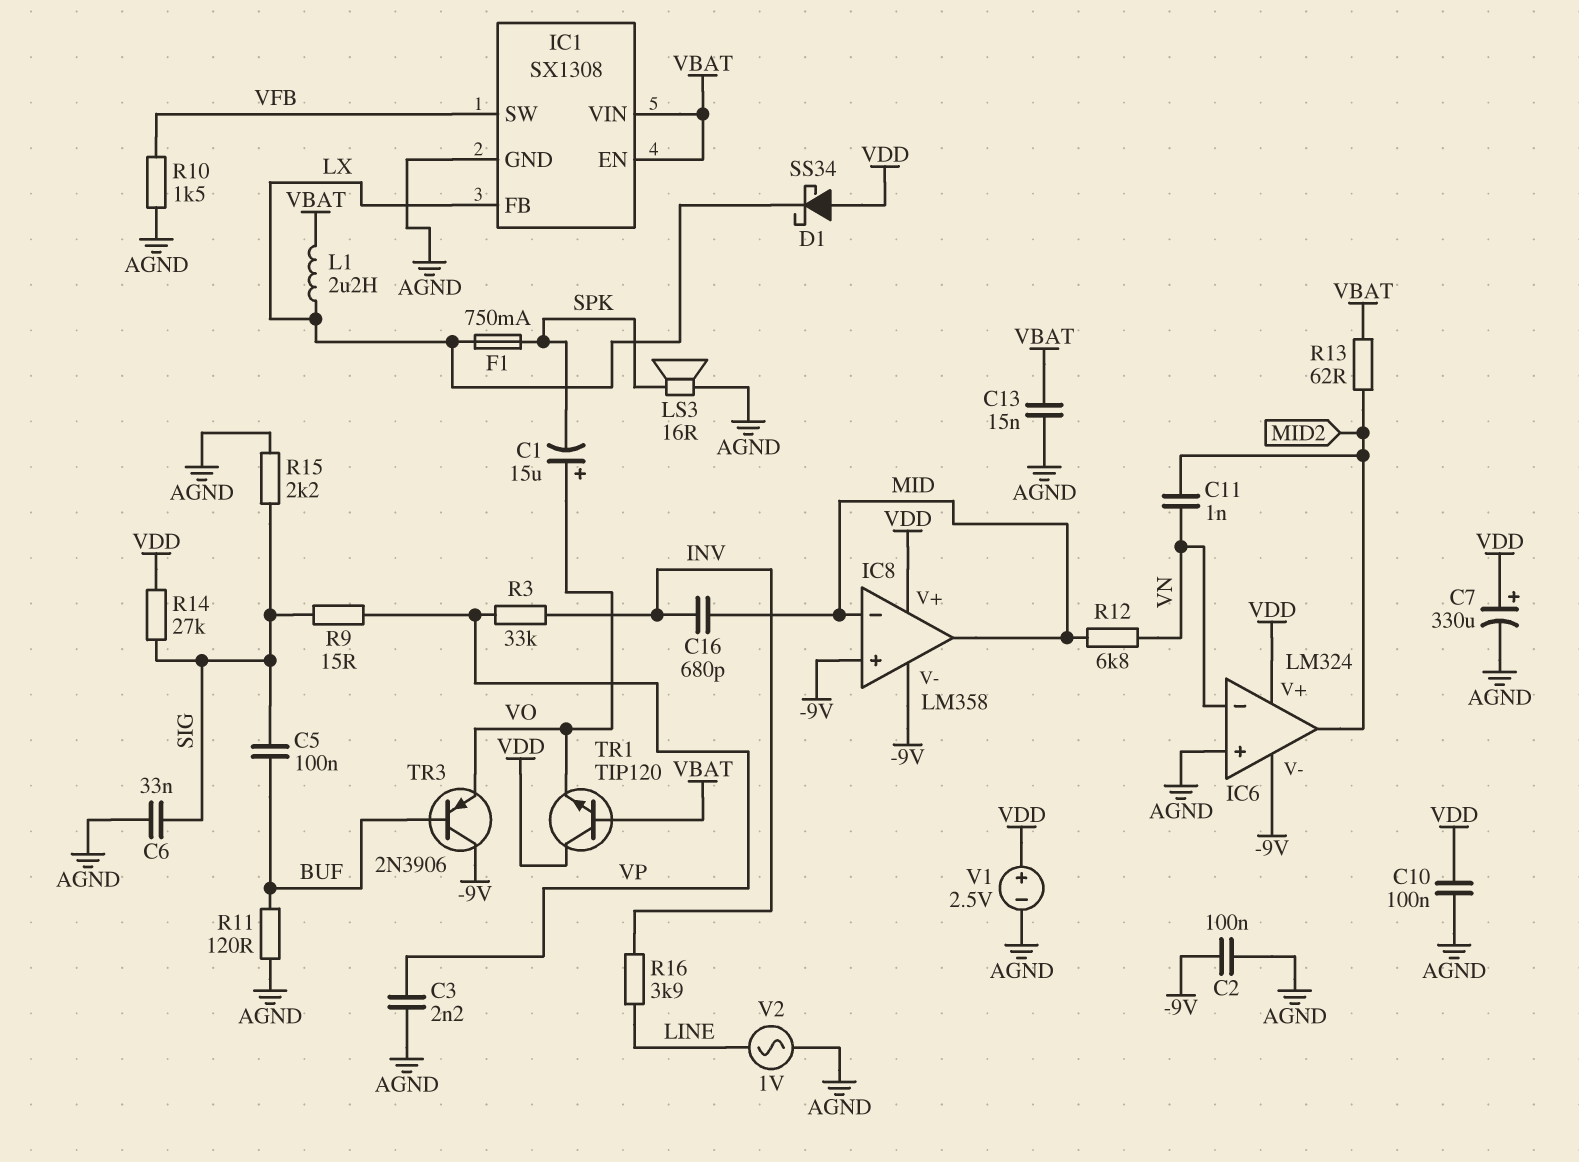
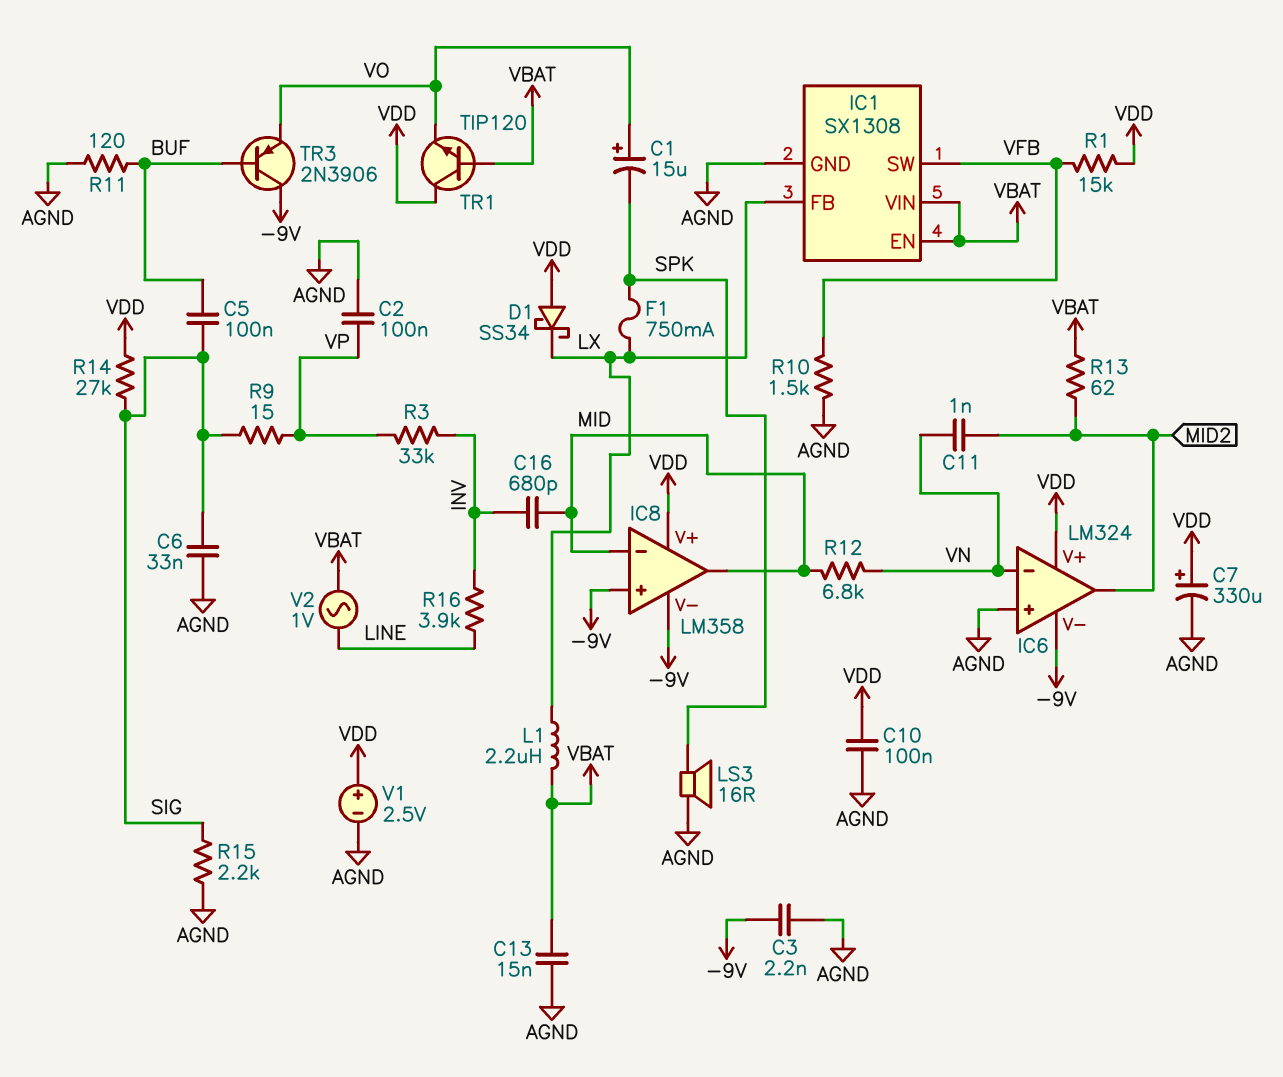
C2: 100nF (-9V, AGND) -> 100nF (AGND, VP)
C3: 2.2nF (AGND, VP) -> 2.2nF (-9V, AGND)
R1: none -> 15k (VDD, VFB)
V2: AC 1V (AGND, LINE) -> AC 1V (LINE, VBAT)

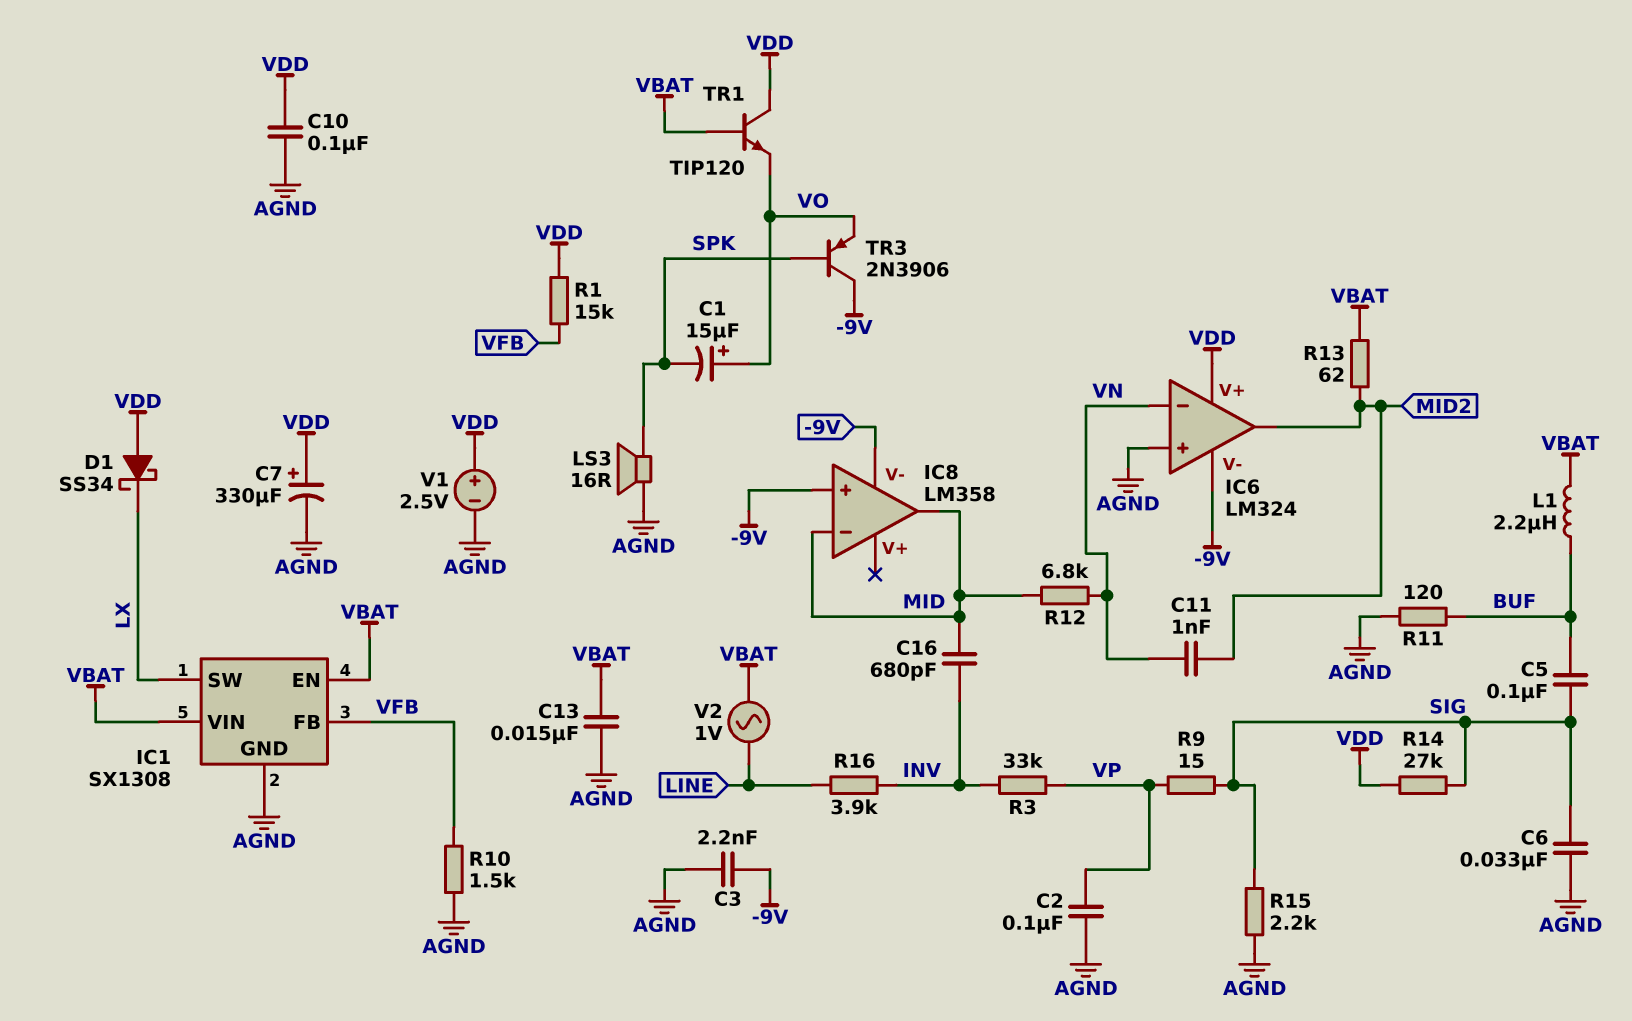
F1: 750mA (LX, SPK) -> none
IC1 pin FB: LX -> VFB
IC1 pin SW: VFB -> LX
IC8 pin V+: VDD -> none
L1: 2.2uH (LX, VBAT) -> 2.2uH (BUF, VBAT)
TR3: PNP 2N3906 (B BUF, C -9V, E VO) -> PNP 2N3906 (B SPK, C -9V, E VO)

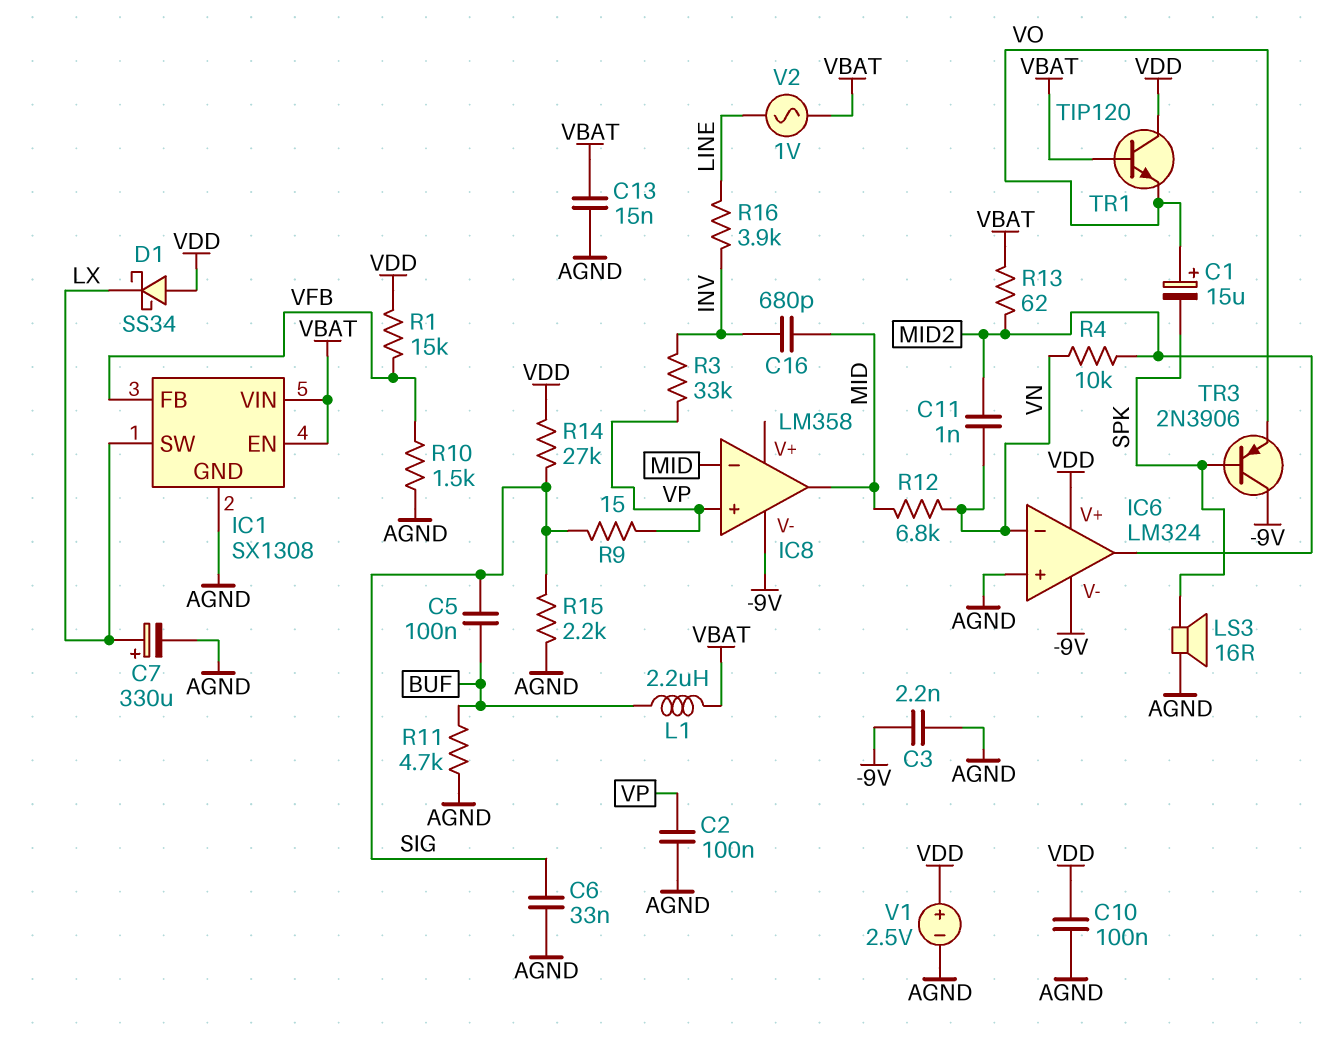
C7: 330uF (plus VDD, minus AGND) -> 330uF (plus LX, minus AGND)
IC8 pin in+: -9V -> VP
R4: none -> 10k (MID2, VN)
R11: 120 (AGND, BUF) -> 4.7k (AGND, BUF)

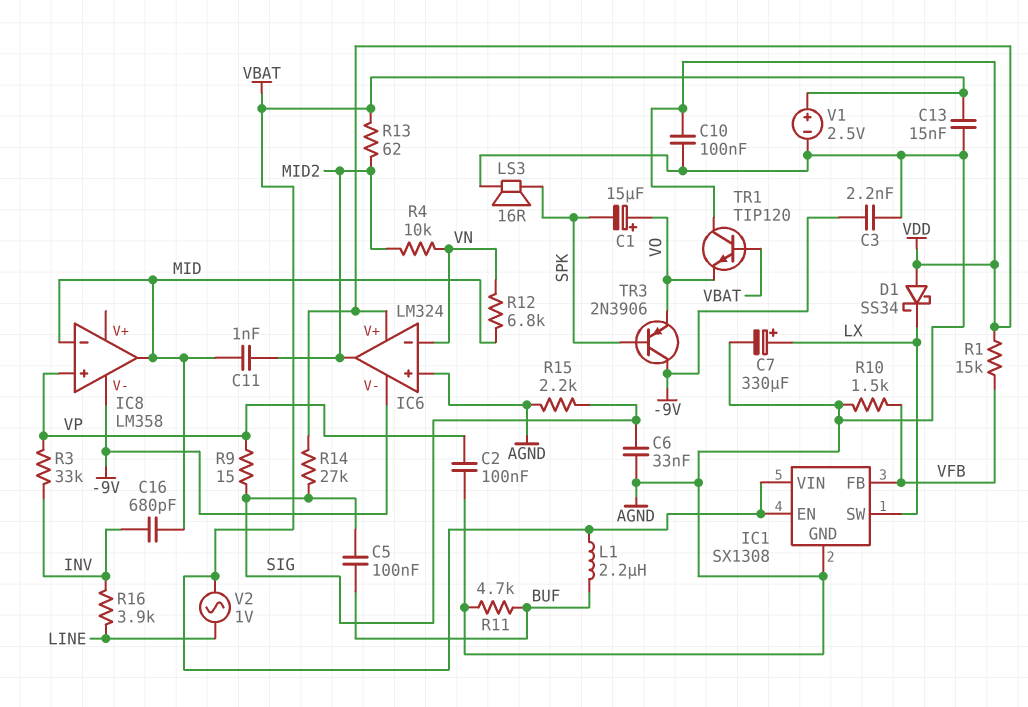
C11: 1nF (MID2, VN) -> 1nF (MID, MID2)
V1: 2.5V (plus VDD, minus AGND) -> 2.5V (plus VBAT, minus AGND)

